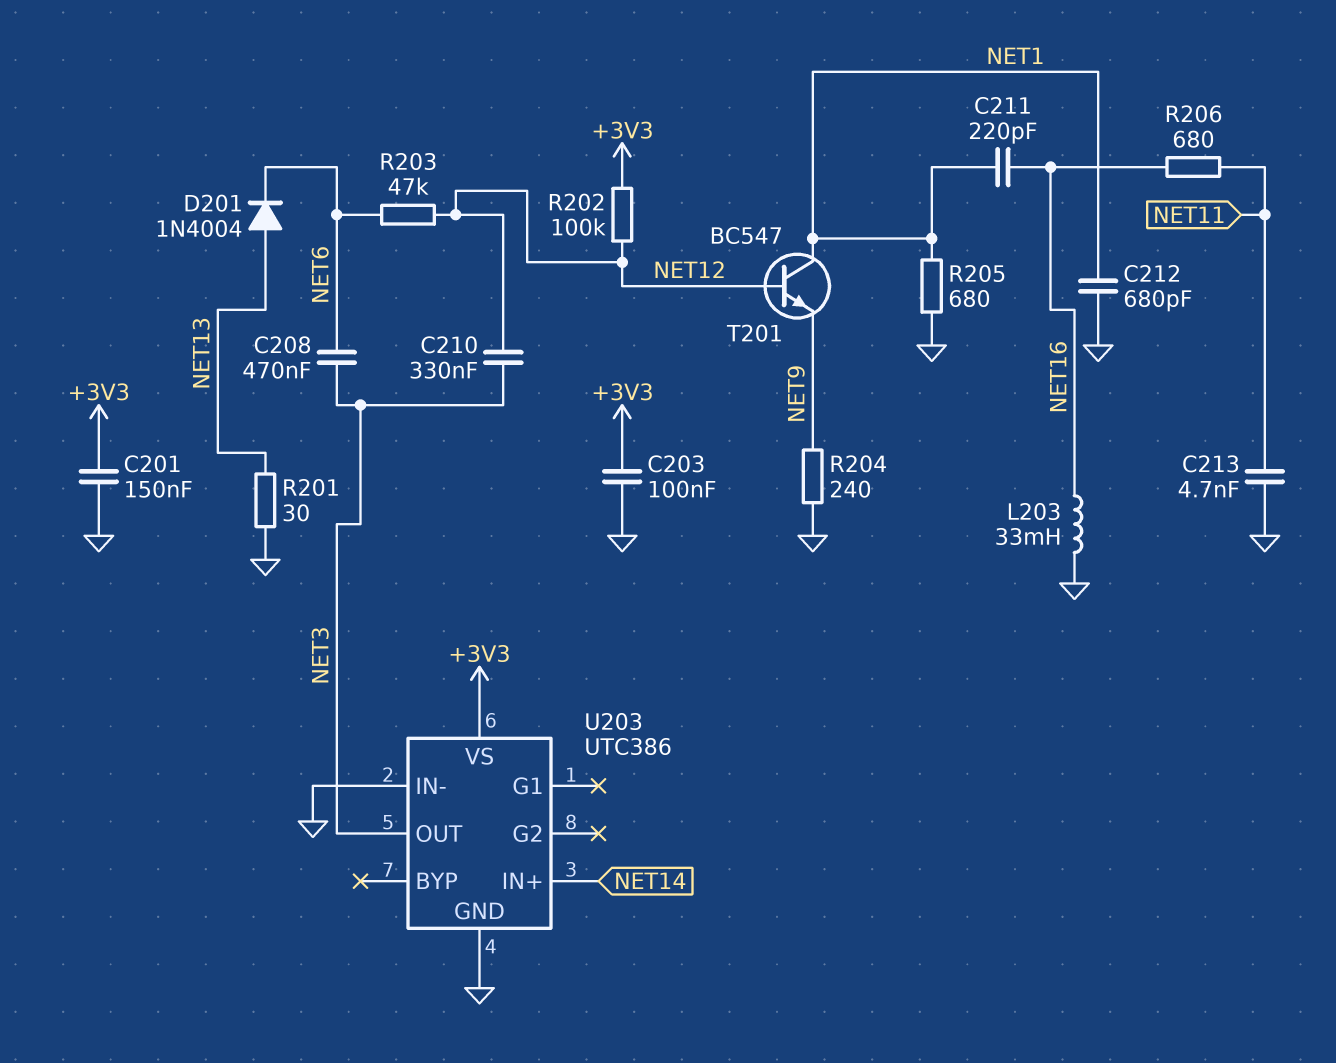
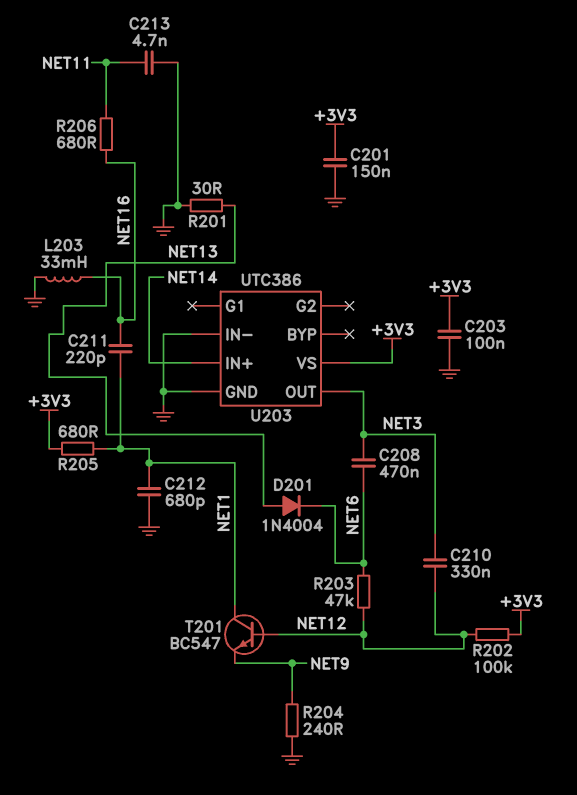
R205: 680 (GND, NET1) -> 680 (+3V3, NET1)

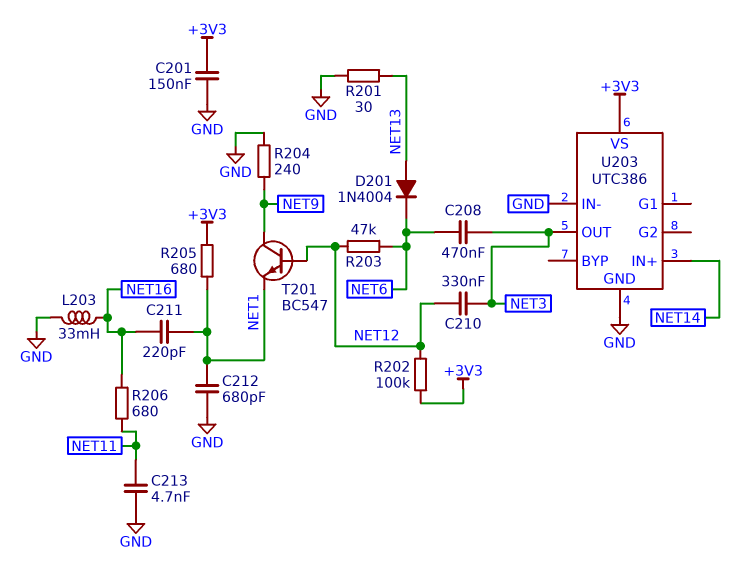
C203: 100nF (+3V3, GND) -> none
T201: NPN BC547 (B NET12, C NET1, E NET9) -> NPN BC547 (B NET12, C NET9, E NET1)

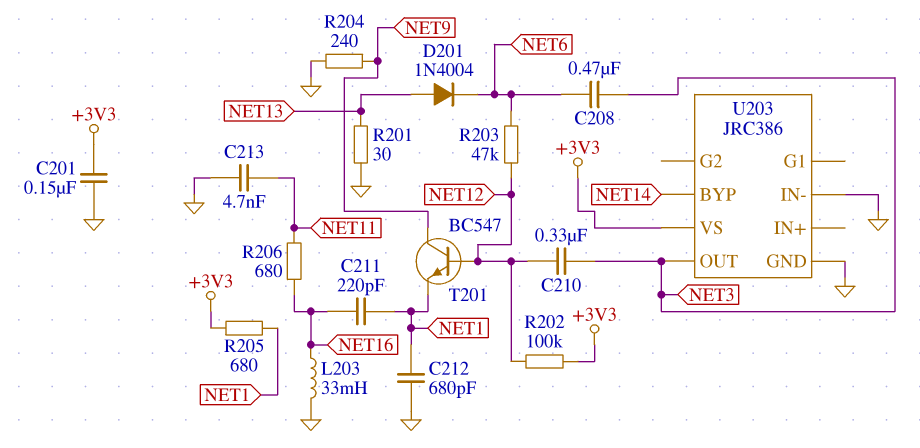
U203: UTC386 -> JRC386
U203 pin BYP: none -> NET14
U203 pin IN+: NET14 -> none

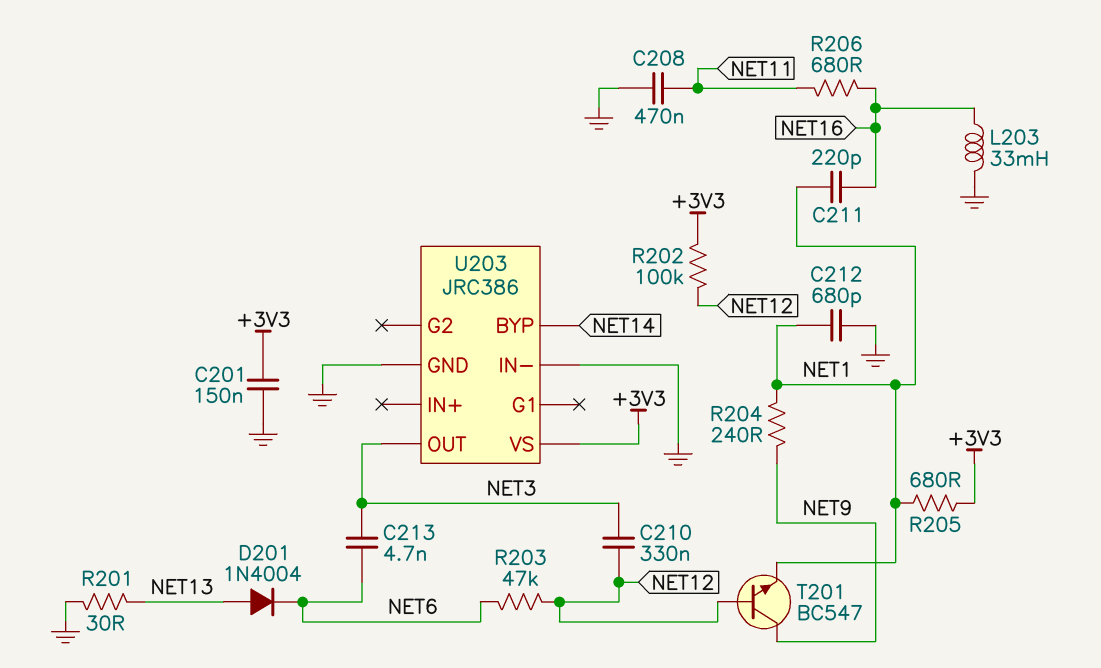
C208: 470nF (NET3, NET6) -> 470nF (GND, NET11)
C213: 4.7nF (GND, NET11) -> 4.7nF (NET3, NET6)
R204: 240 (GND, NET9) -> 240 (NET1, NET9)

